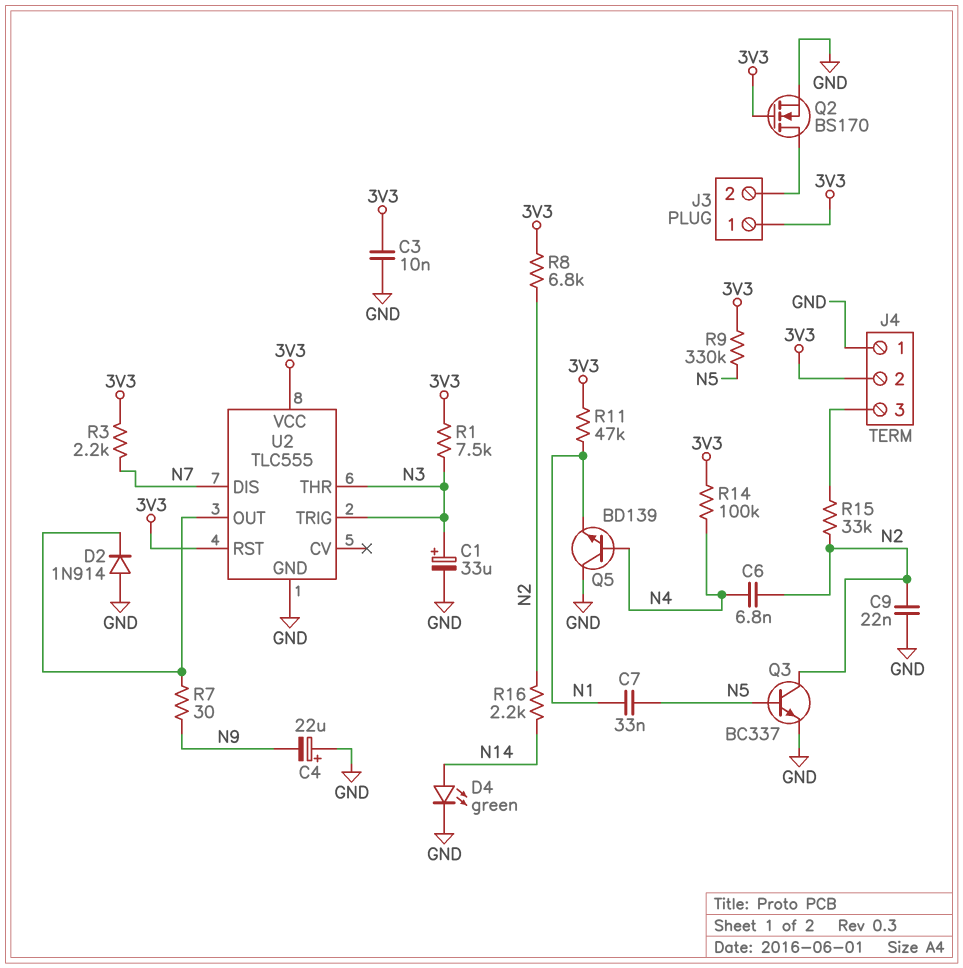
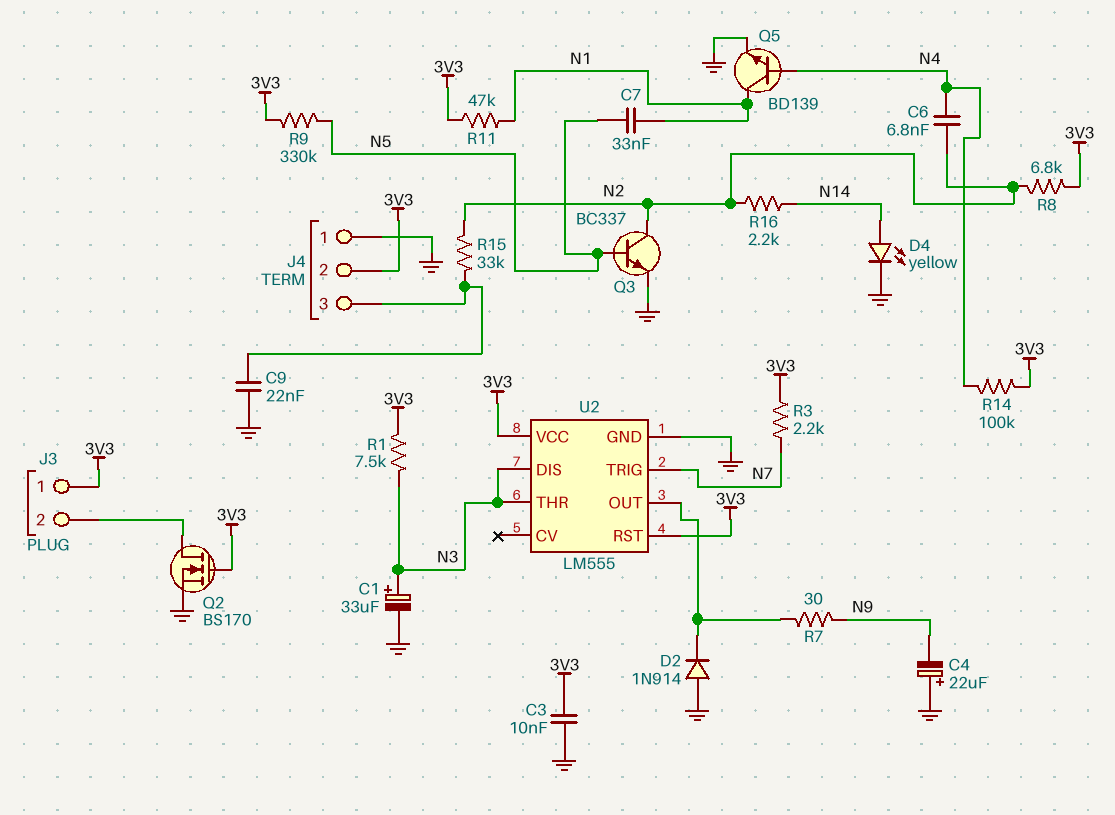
C9: 22nF (GND, N2) -> 22nF (GND, J4/3)
D4: LED green (A N14, K GND) -> LED yellow (A N14, K GND)
Q5: NPN BD139 (B N4, C GND, E N1) -> NPN BD139 (B N4, C N1, E GND)
U2: TLC555 -> LM555
U2 pin DIS: N7 -> N3
U2 pin TRIG: N3 -> N7

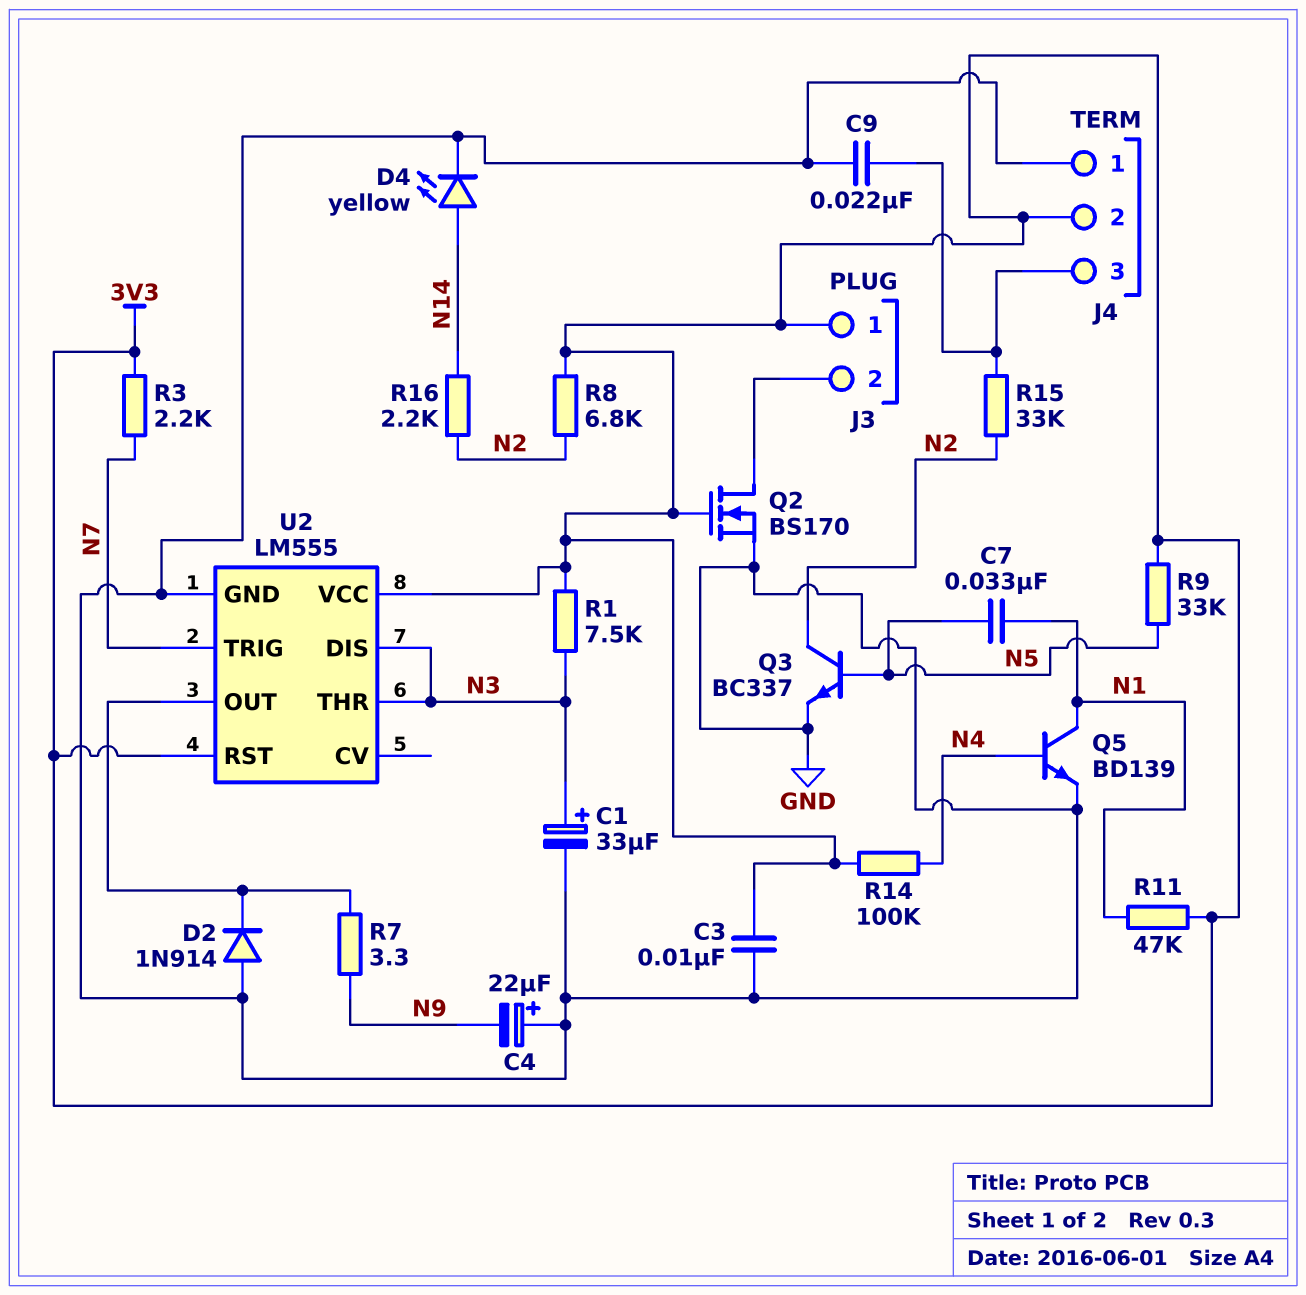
C6: 6.8nF (N2, N4) -> none
R7: 30 (N9, U2/OUT) -> 3.3 (N9, U2/OUT)
R9: 330k (3V3, N5) -> 33k (3V3, N5)

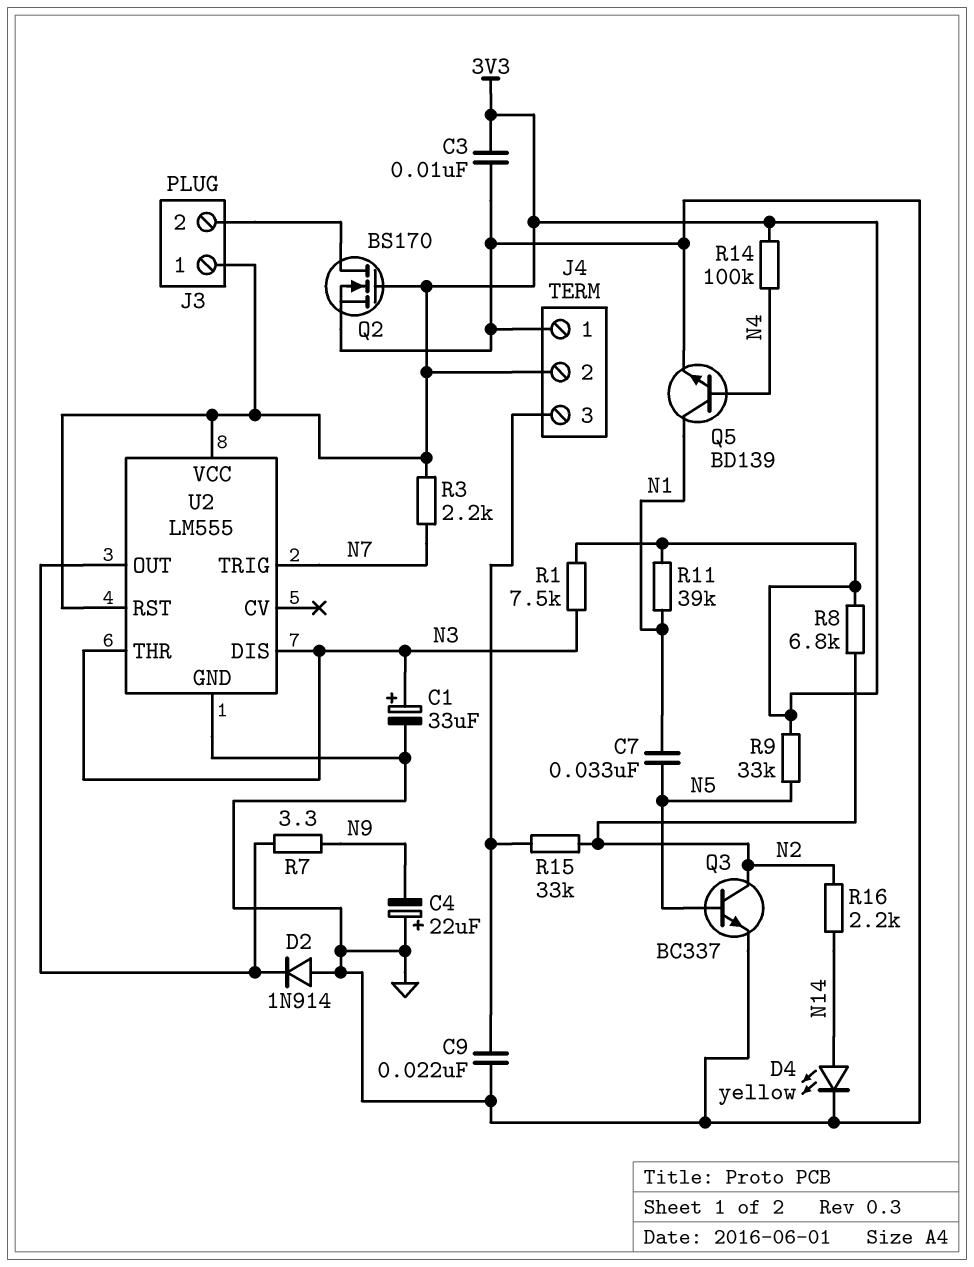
R11: 47k (3V3, N1) -> 39k (3V3, N1)

